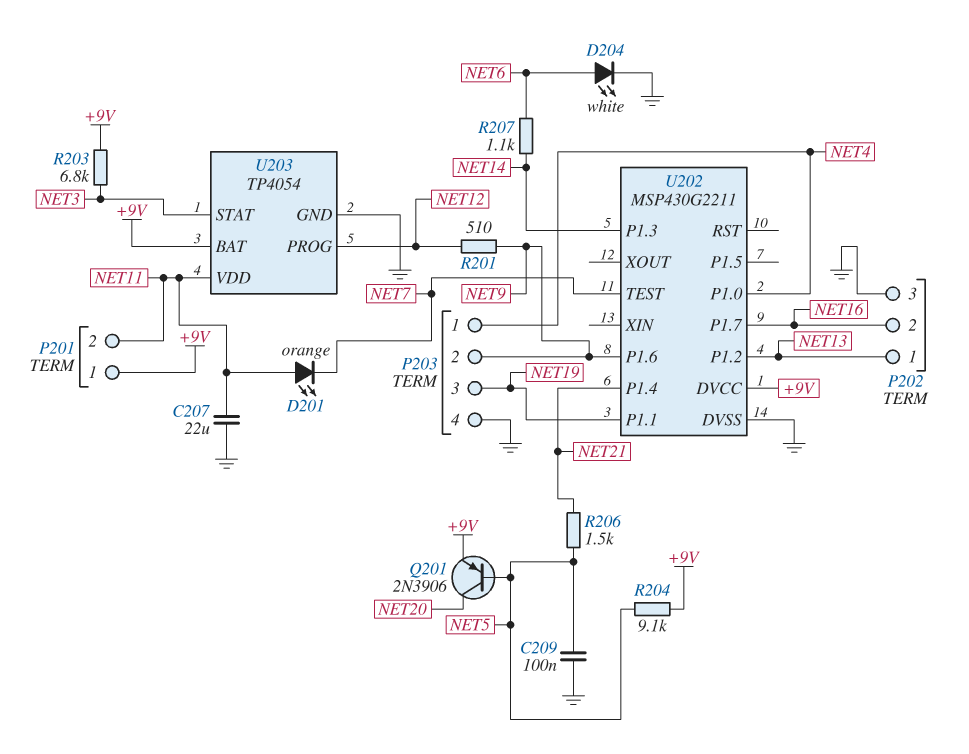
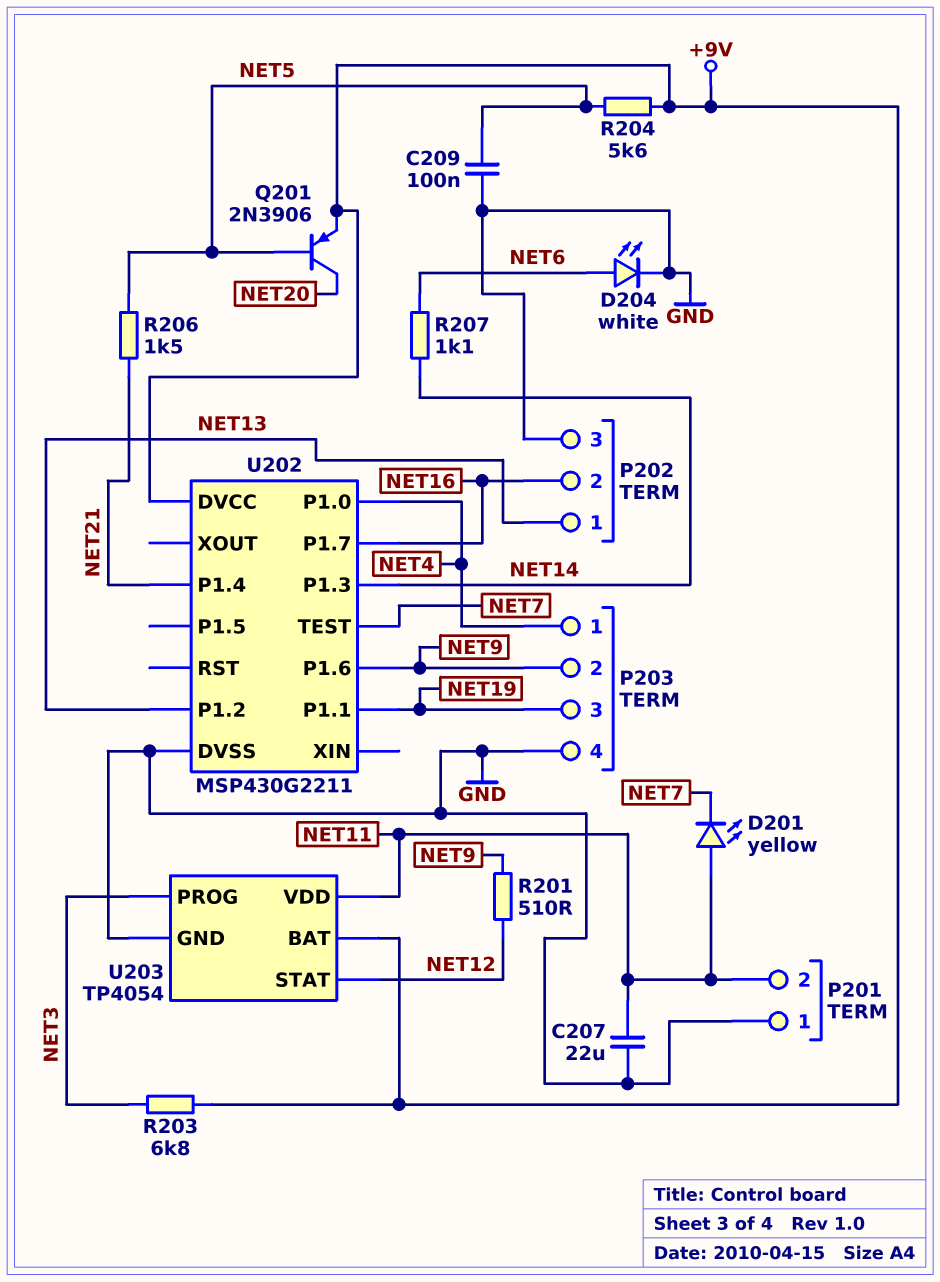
D201: LED orange (A NET11, K NET7) -> LED yellow (A NET11, K NET7)
P201 pin 1: +9V -> GND
R204: 9.1k (+9V, NET5) -> 5.6k (+9V, NET5)
U203 pin PROG: NET12 -> NET3
U203 pin STAT: NET3 -> NET12

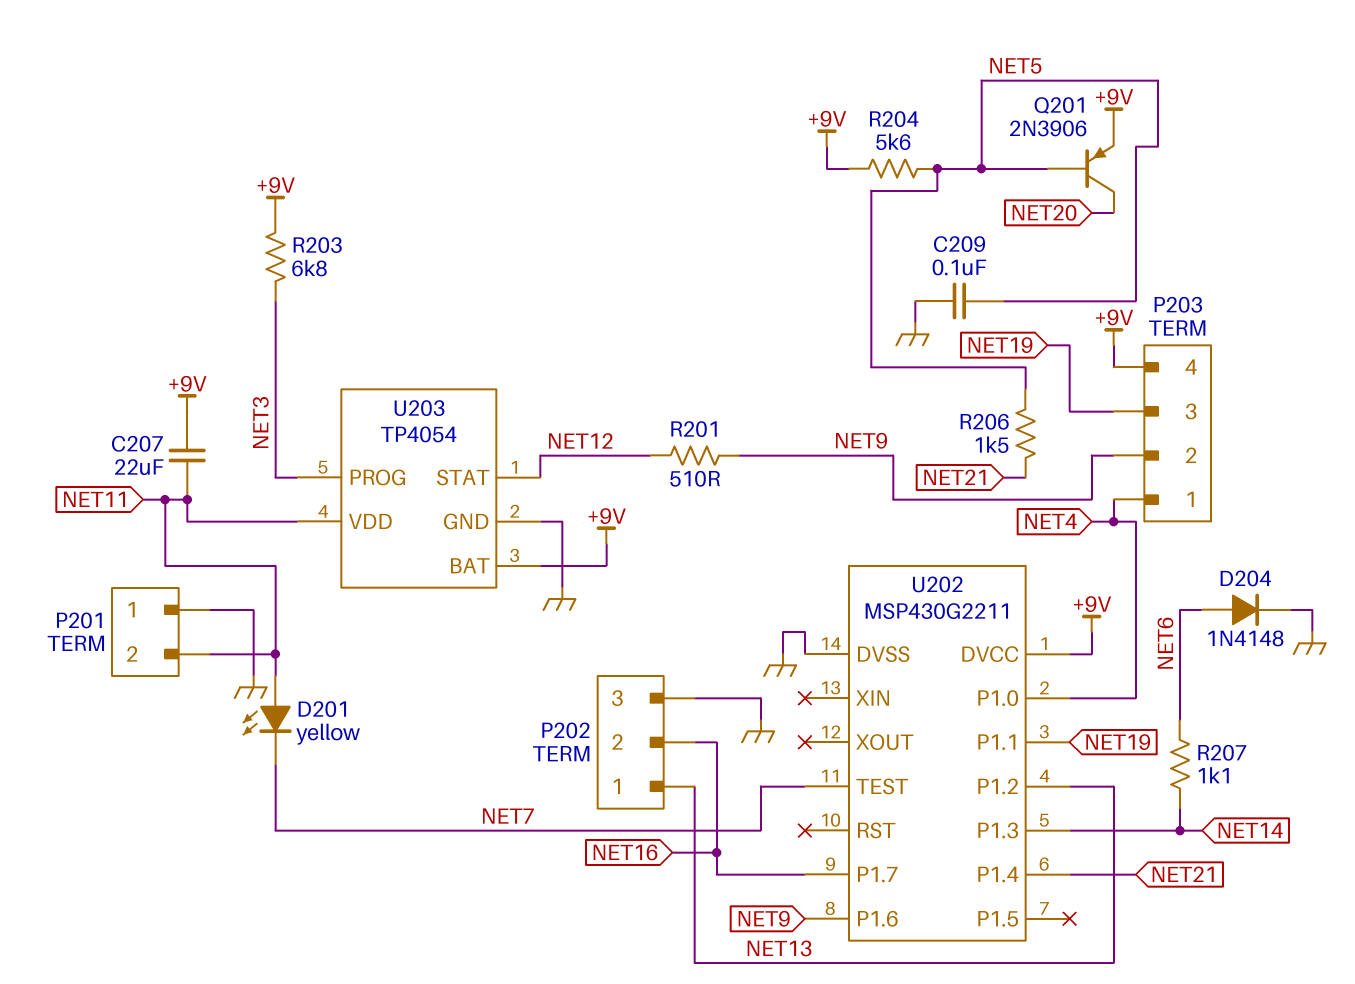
C207: 22uF (GND, NET11) -> 22uF (+9V, NET11)
D204: LED white (A NET6, K GND) -> diode 1N4148 (A NET6, K GND)
P203 pin 4: GND -> +9V

